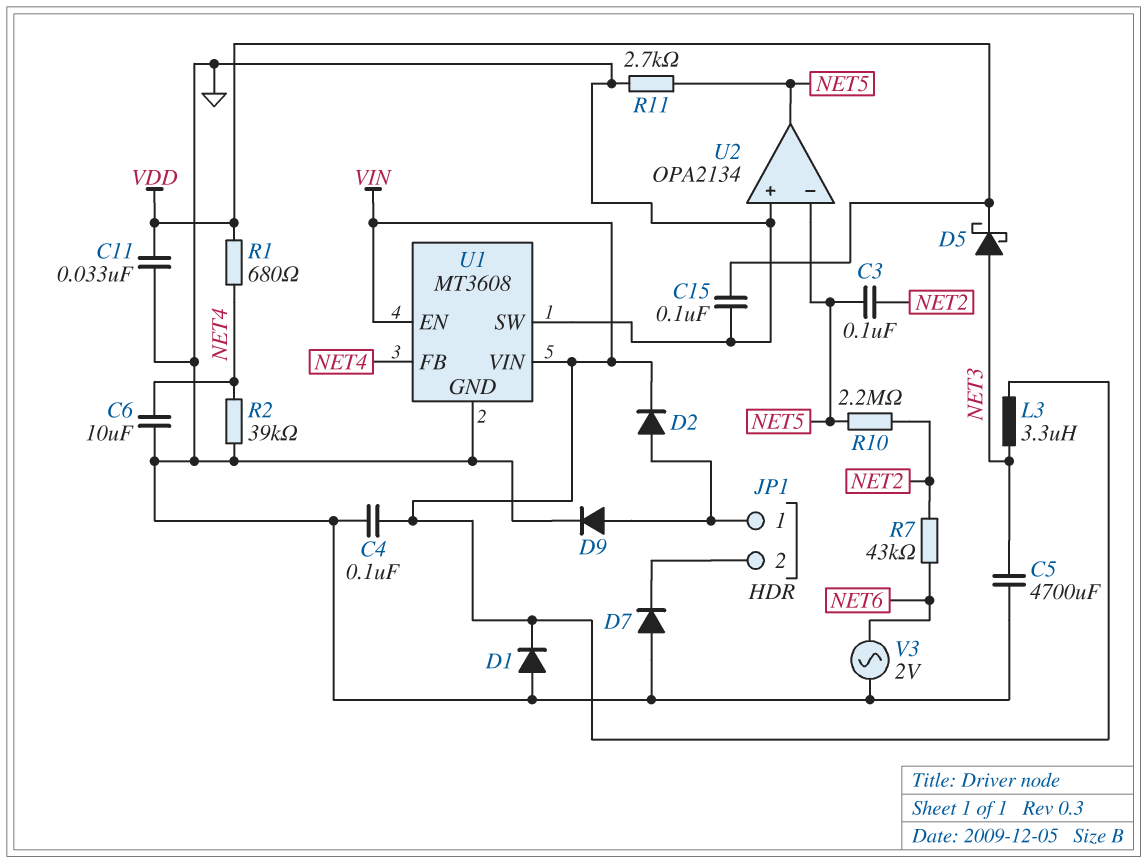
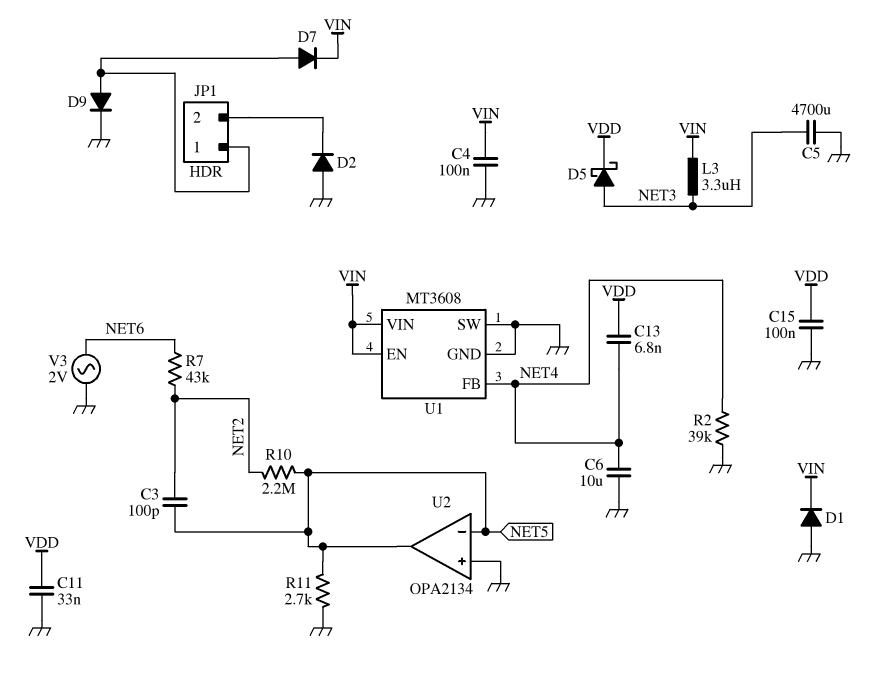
C3: 100nF (NET2, NET5) -> 100pF (NET2, NET5)
C13: none -> 6.8nF (NET4, VDD)
D2: diode (A JP1/1, K VIN) -> diode (A GND, K JP1/2)
D7: diode (A GND, K JP1/2) -> diode (A JP1/1, K VIN)
R1: 680 (NET4, VDD) -> none

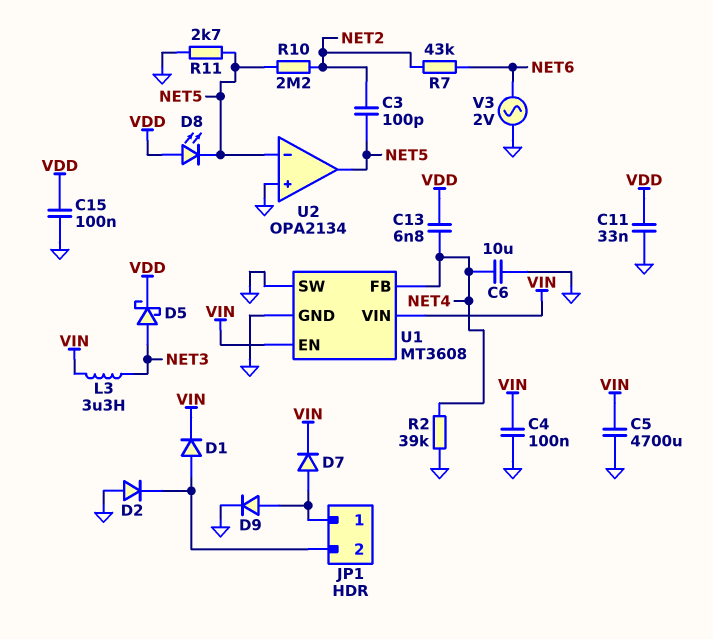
C5: 4700uF (GND, NET3) -> 4700uF (GND, VIN)
D1: diode (A GND, K VIN) -> diode (A JP1/2, K VIN)
D8: none -> LED (A VDD, K NET5)

